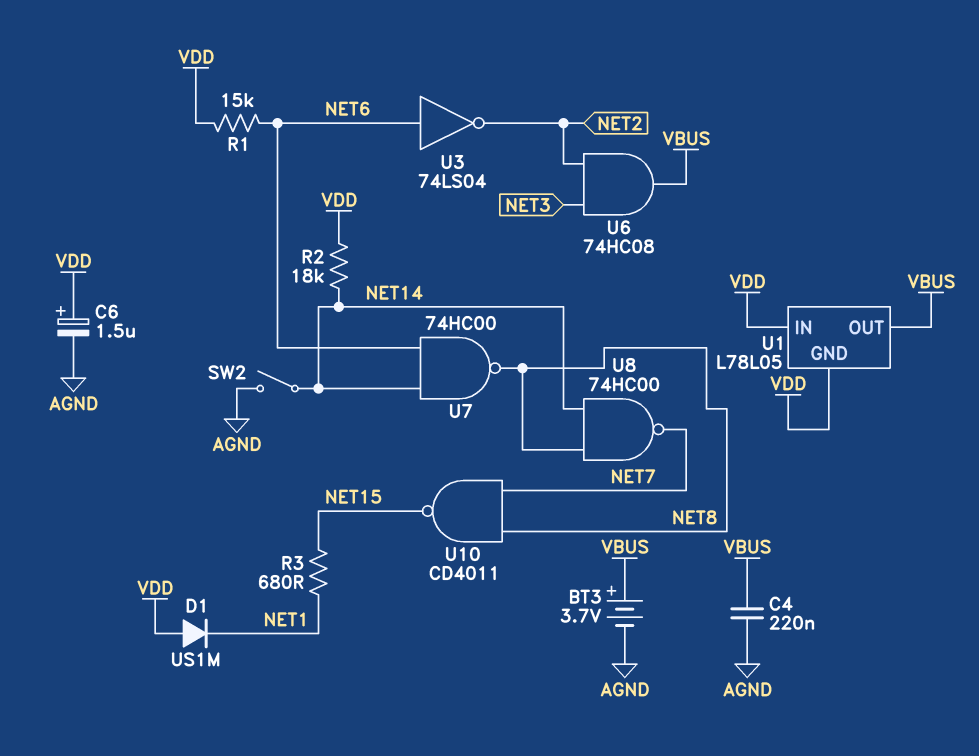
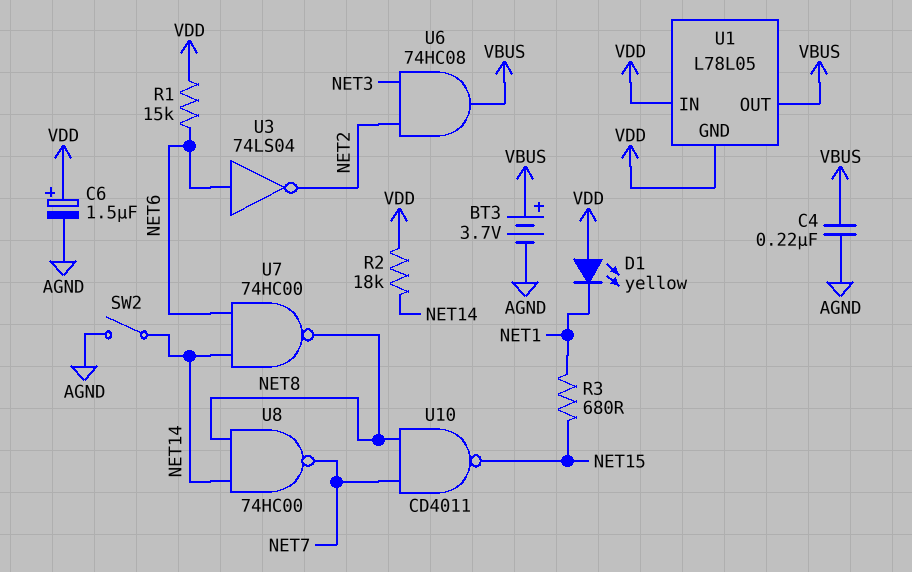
D1: diode US1M (A VDD, K NET1) -> LED yellow (A VDD, K NET1)

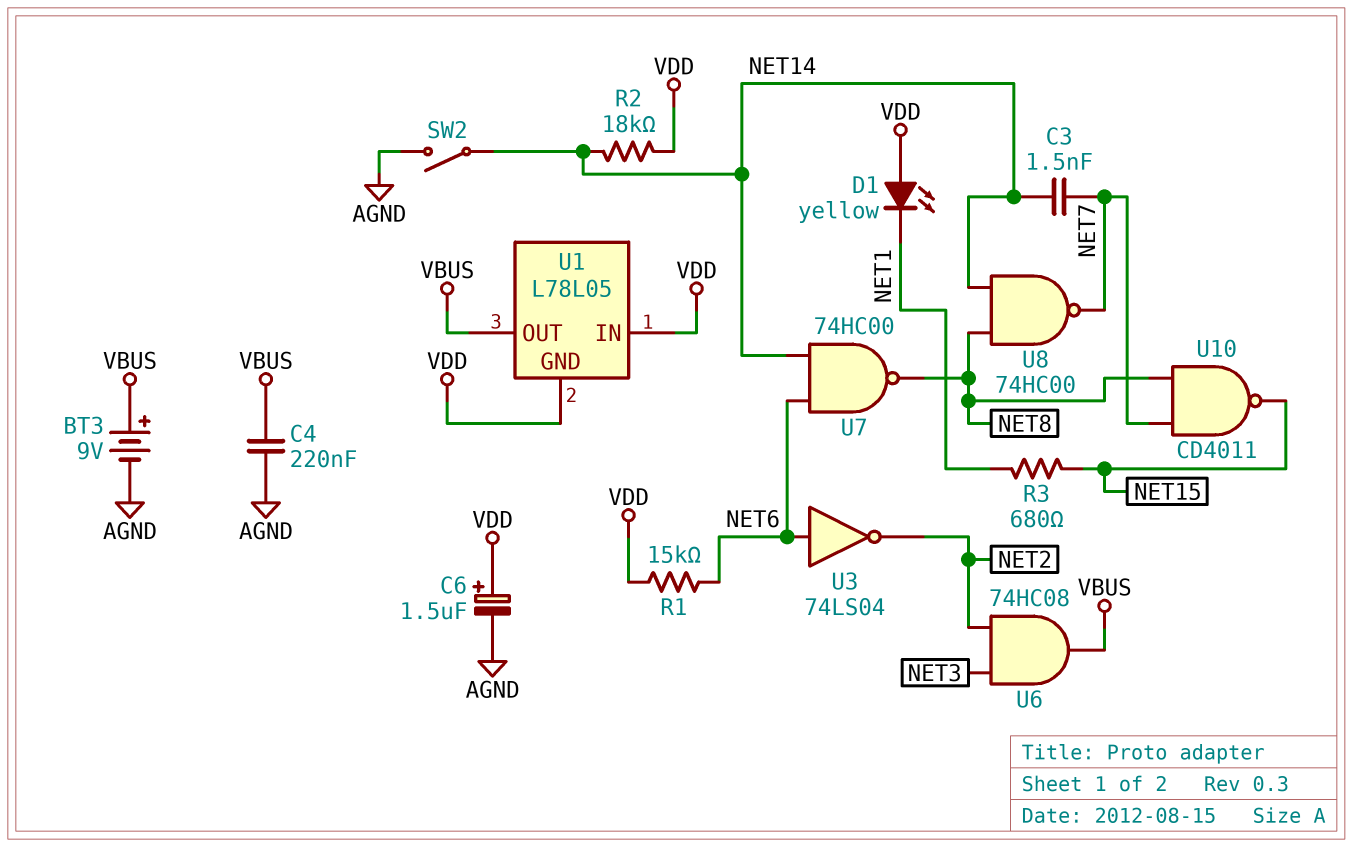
BT3: 3.7V (plus VBUS, minus AGND) -> 9V (plus VBUS, minus AGND)
C3: none -> 1.5nF (NET7, NET14)

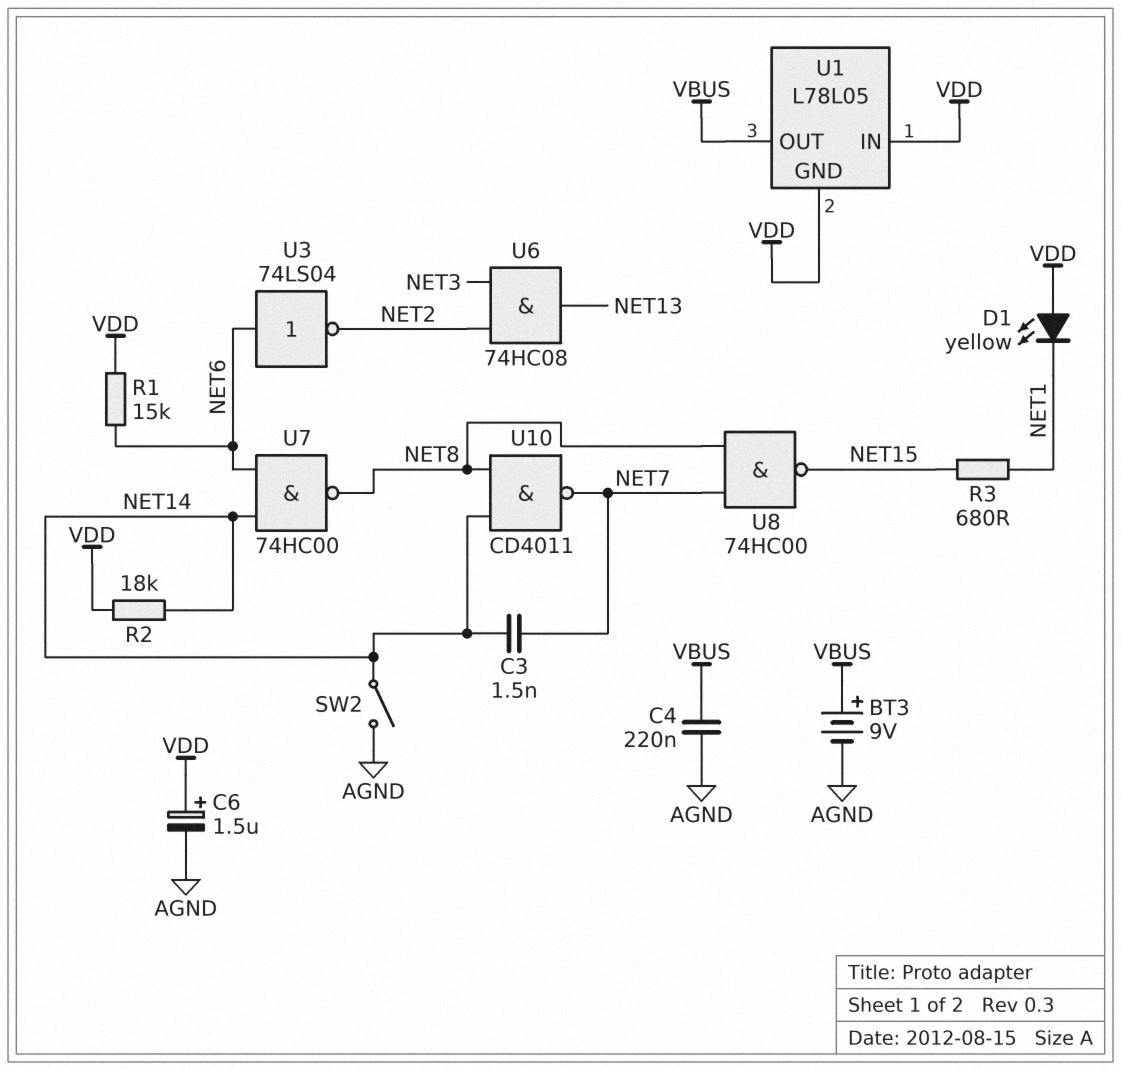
U6: AND 74HC08 (in NET2, in NET3, out VBUS) -> AND 74HC08 (in NET2, in NET3, out NET13)
U8: NAND 74HC00 (in NET8, in NET14, out NET7) -> NAND 74HC00 (in NET7, in NET8, out NET15)
U10: NAND CD4011 (in NET7, in NET8, out NET15) -> NAND CD4011 (in NET8, in NET14, out NET7)

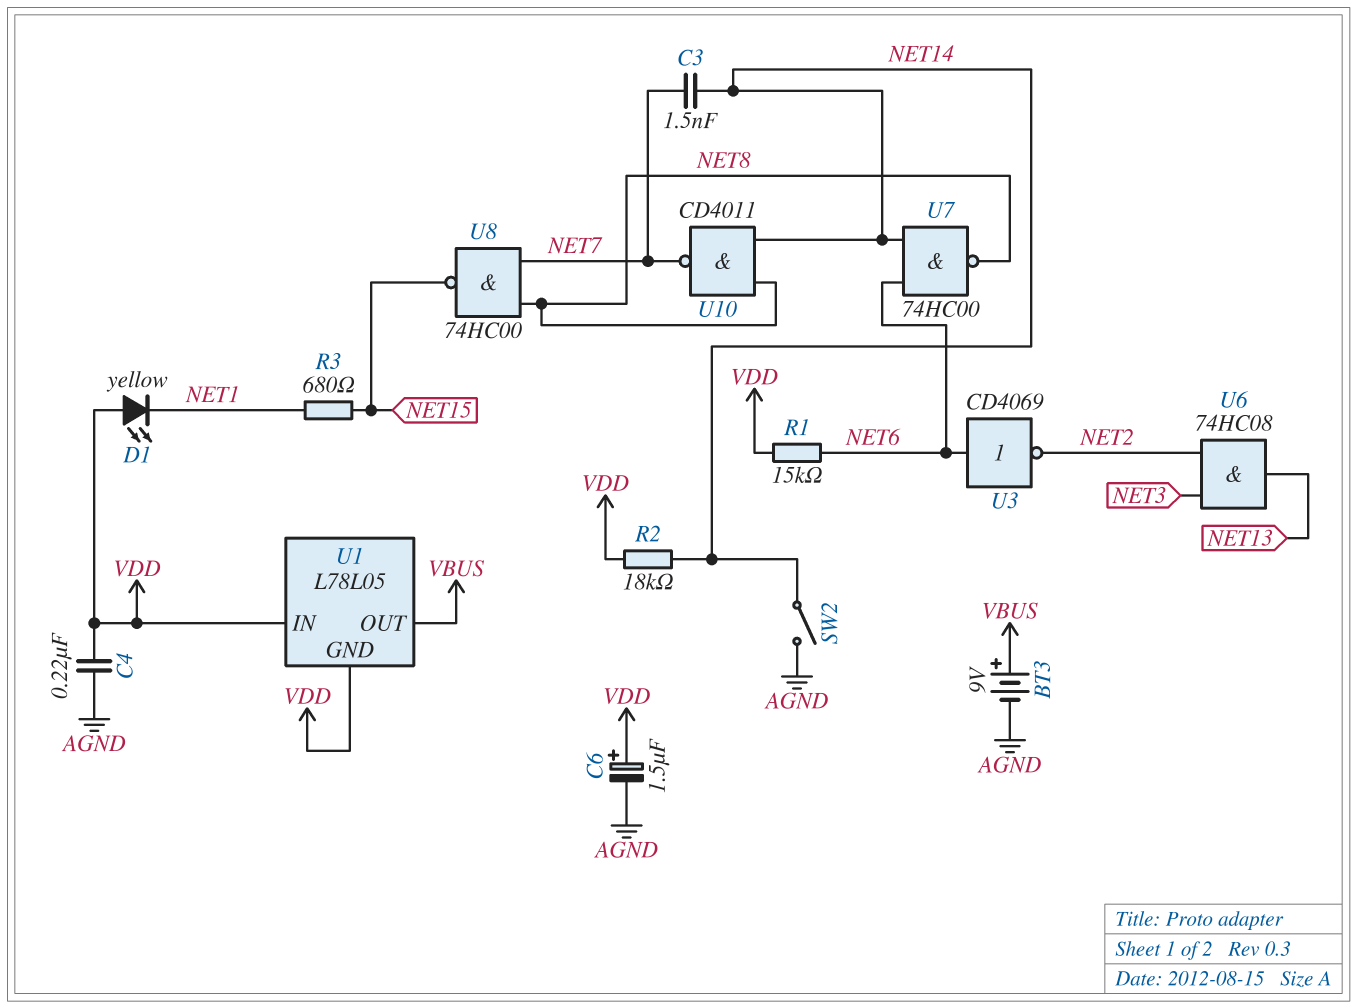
C4: 220nF (AGND, VBUS) -> 220nF (AGND, VDD)
U3: NOT 74LS04 (in NET6, out NET2) -> NOT CD4069 (in NET6, out NET2)

